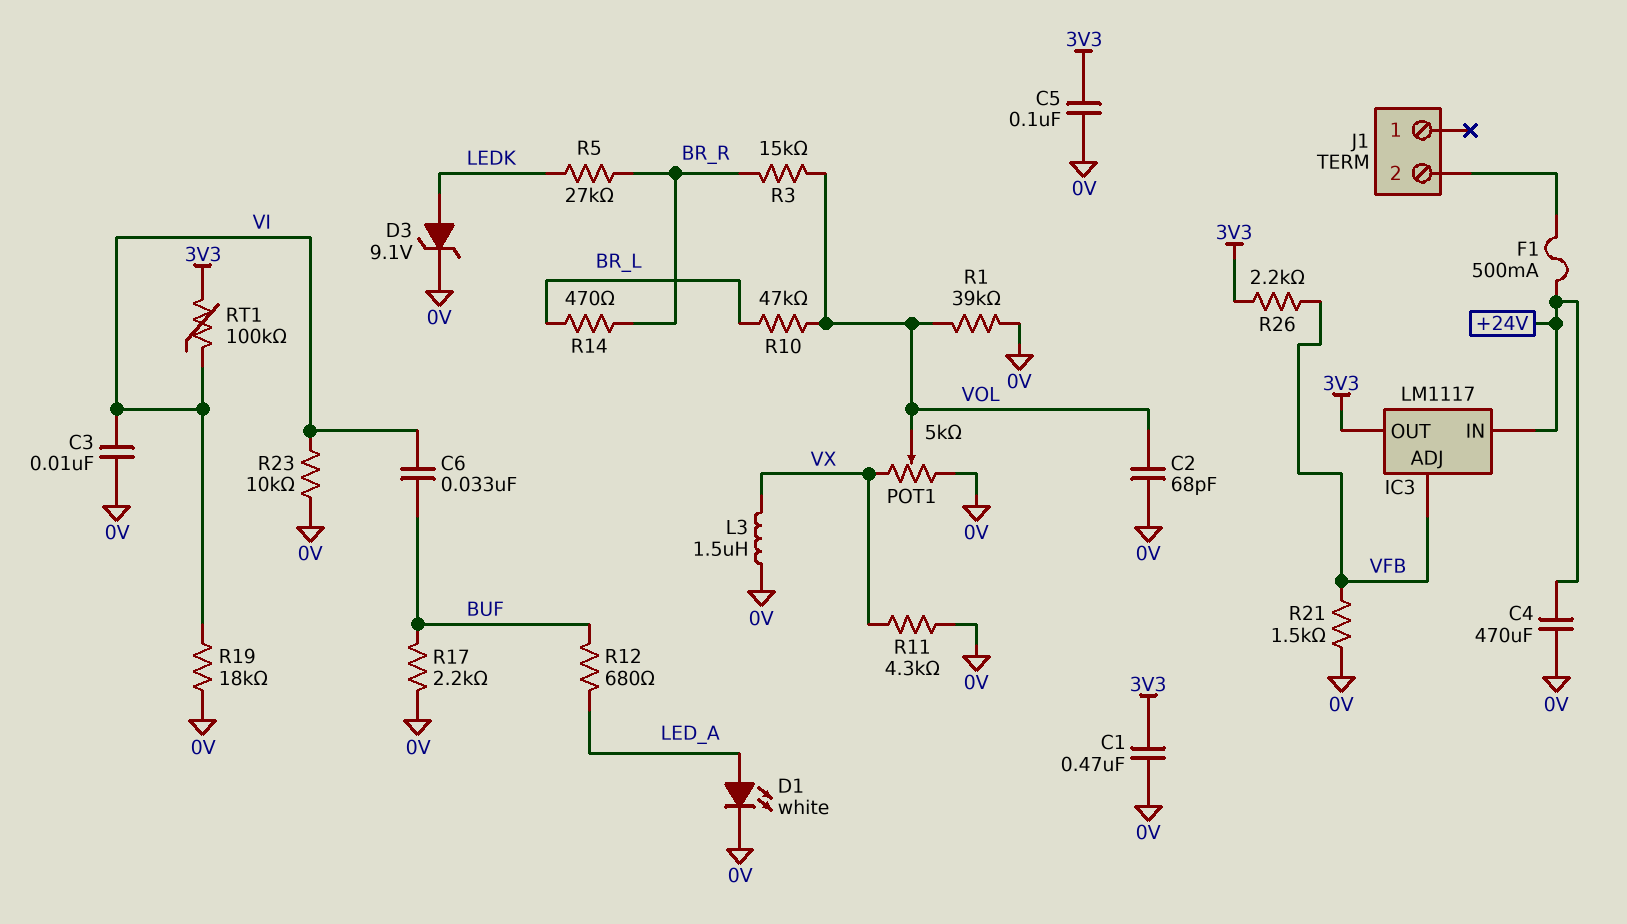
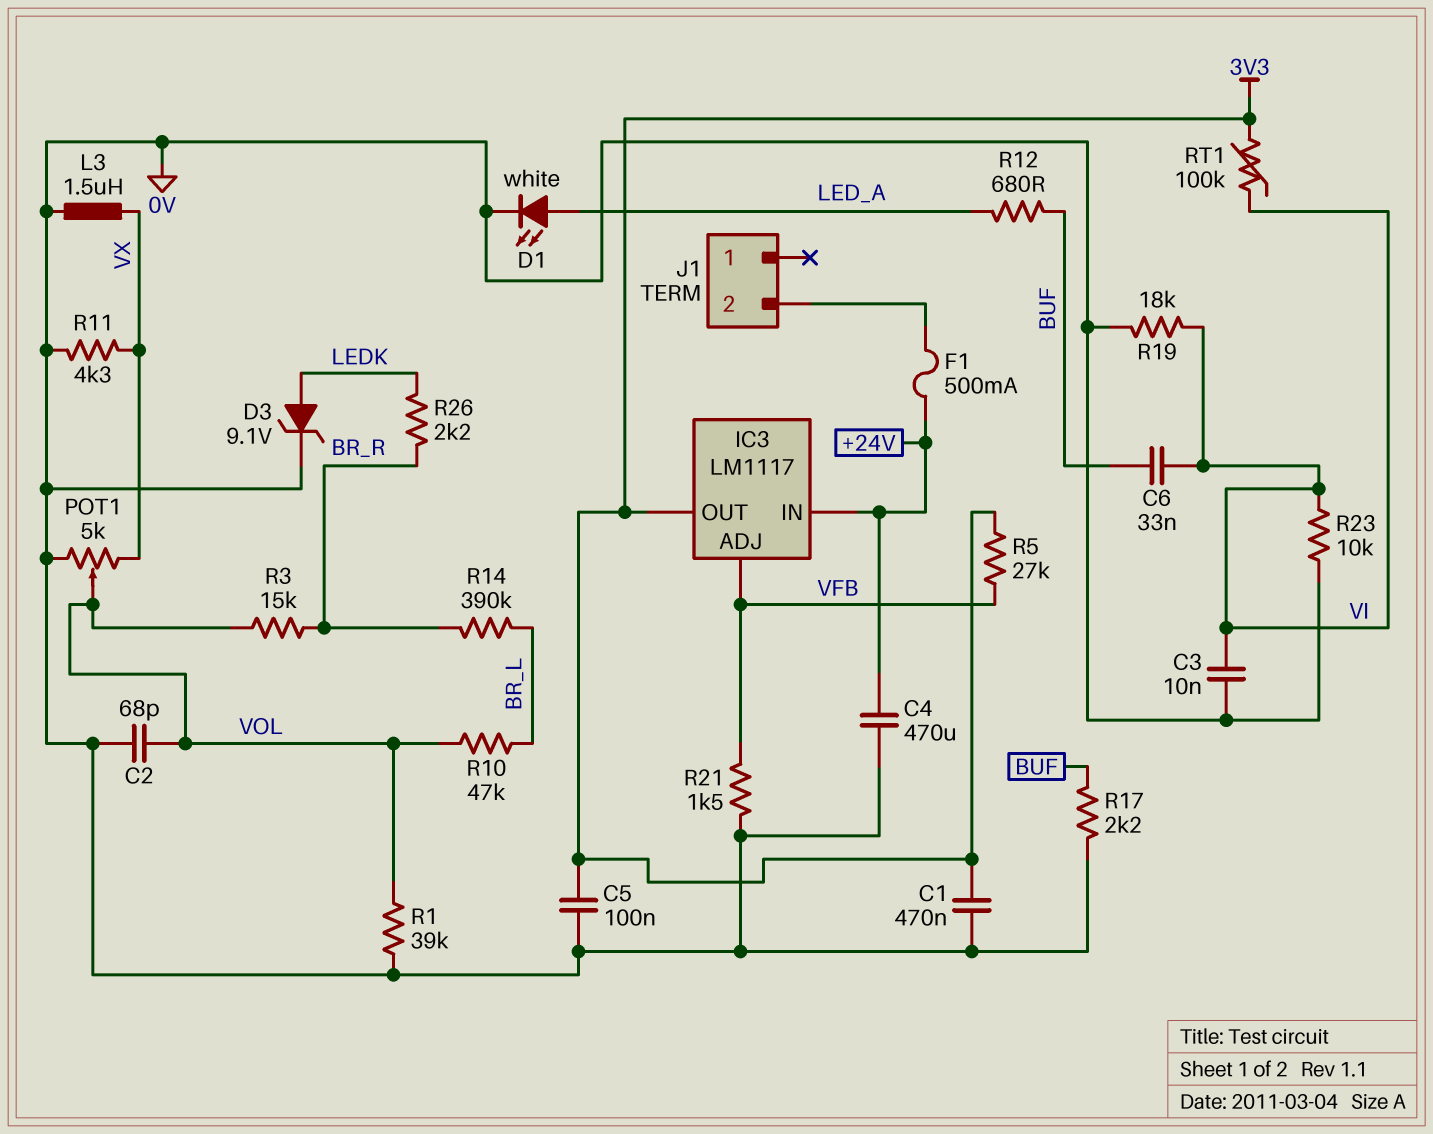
R5: 27k (BR_R, LEDK) -> 27k (3V3, VFB)
R14: 470 (BR_L, BR_R) -> 390k (BR_L, BR_R)
R26: 2.2k (3V3, VFB) -> 2.2k (BR_R, LEDK)

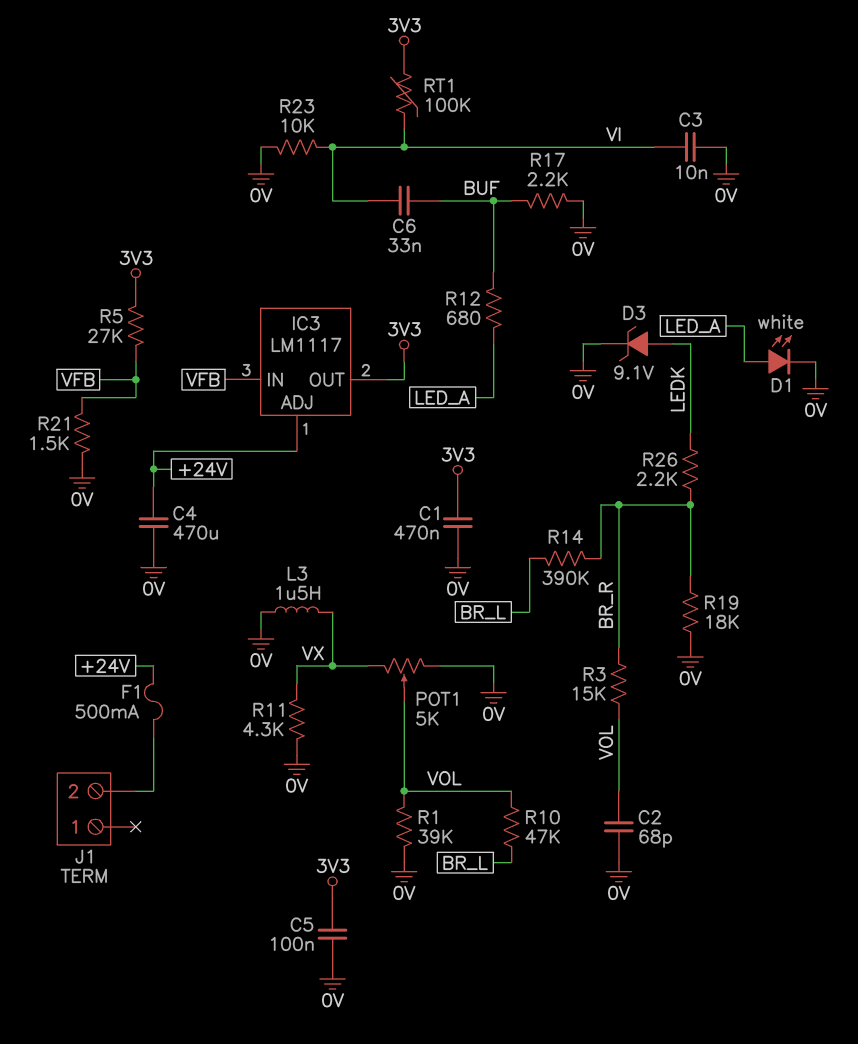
IC3 pin ADJ: VFB -> +24V
IC3 pin IN: +24V -> VFB
R19: 18k (0V, VI) -> 18k (0V, BR_R)

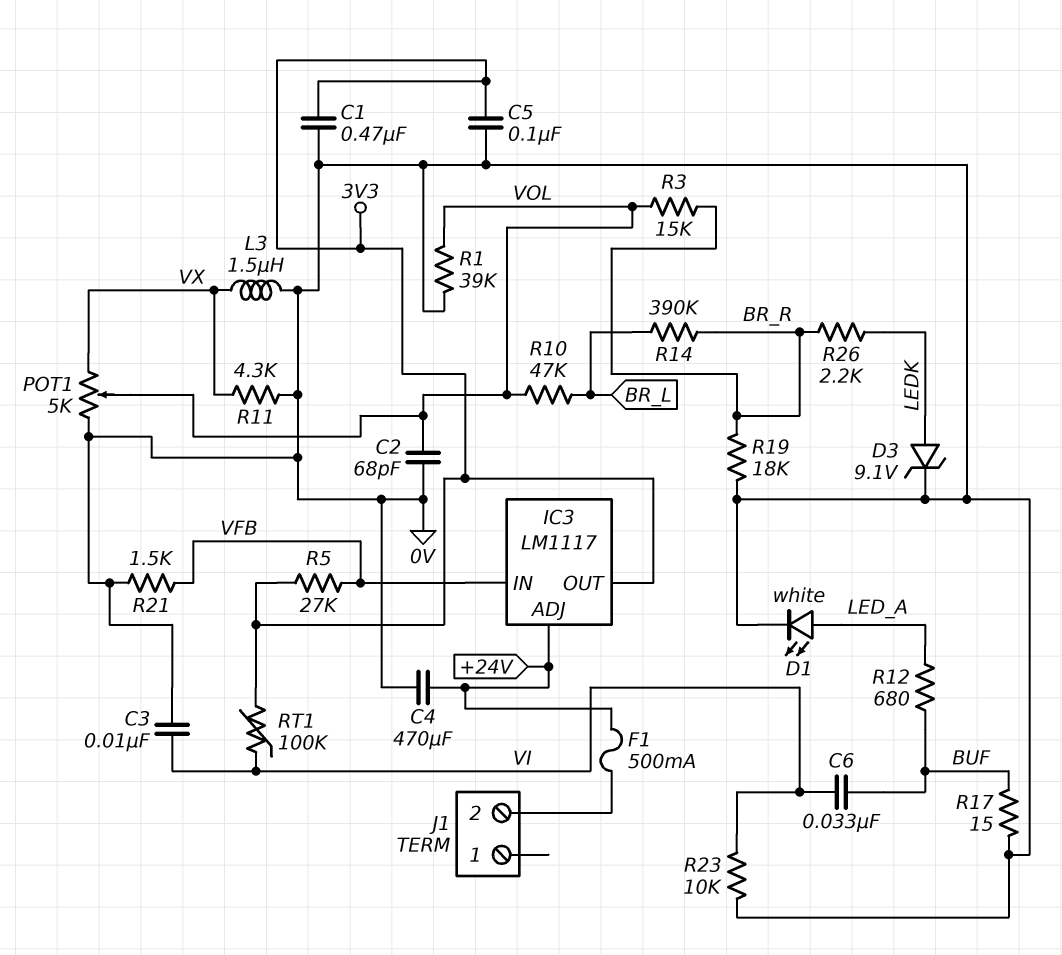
R17: 2.2k (0V, BUF) -> 15 (0V, BUF)

